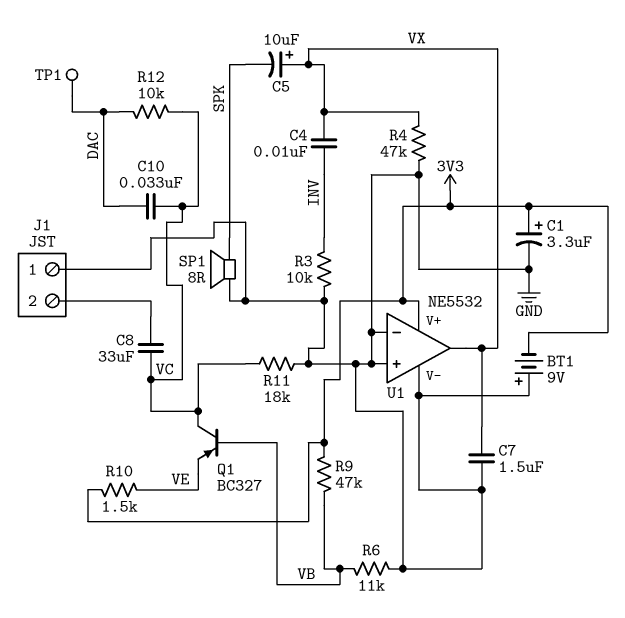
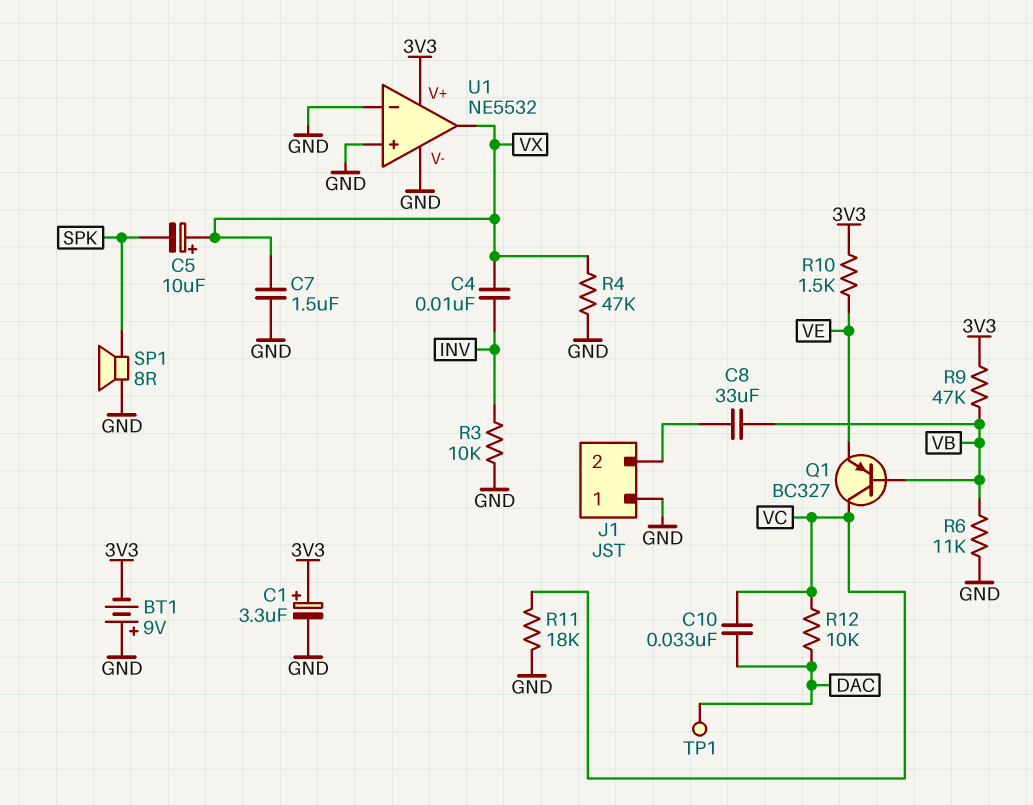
C8: 33uF (J1/2, VC) -> 33uF (J1/2, VB)

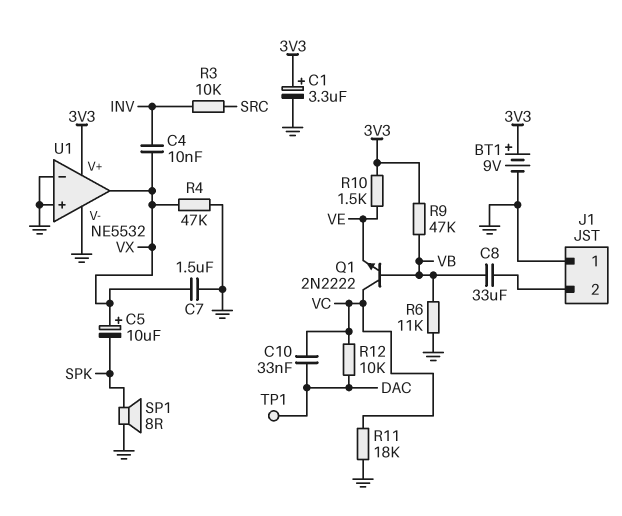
BT1: 9V (plus GND, minus 3V3) -> 9V (plus 3V3, minus GND)
Q1: PNP BC327 (B VB, C VC, E VE) -> NPN 2N2222 (B VB, C VC, E VE)
R3: 10k (GND, INV) -> 10k (INV, SRC)

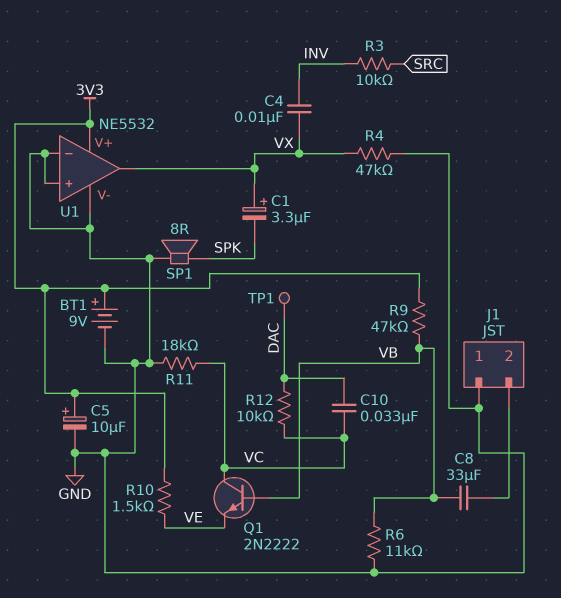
C1: 3.3uF (plus 3V3, minus GND) -> 3.3uF (plus VX, minus SPK)
C5: 10uF (plus VX, minus SPK) -> 10uF (plus 3V3, minus GND)
C7: 1.5uF (GND, VX) -> none

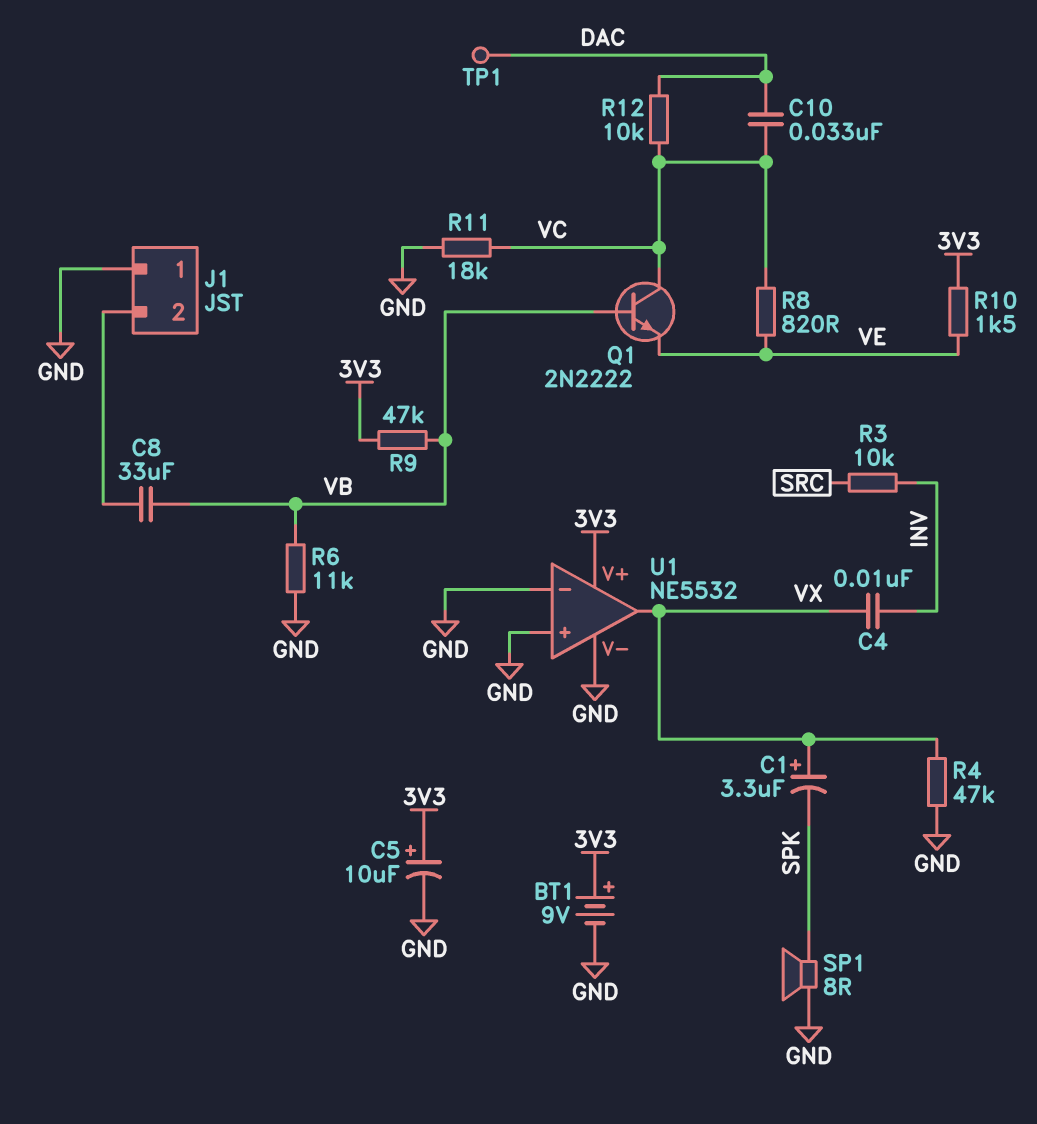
R8: none -> 820 (VC, VE)

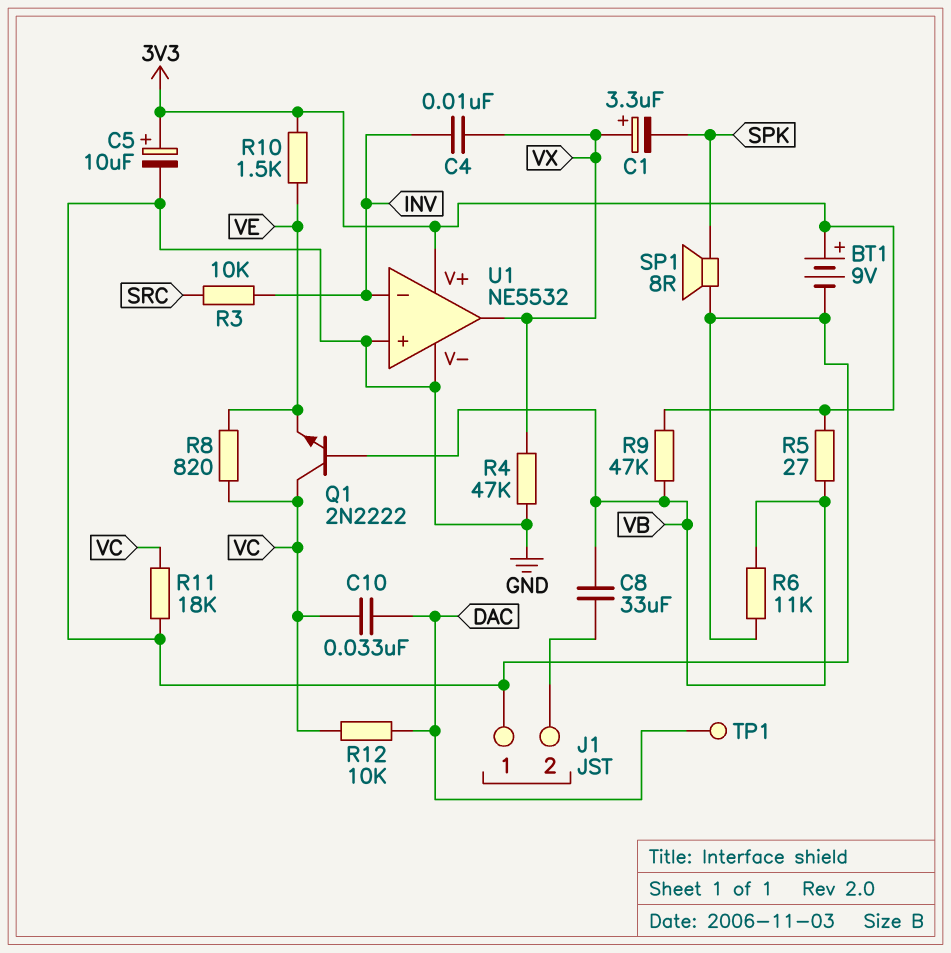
R5: none -> 27 (3V3, VB)
U1 pin in-: GND -> INV

